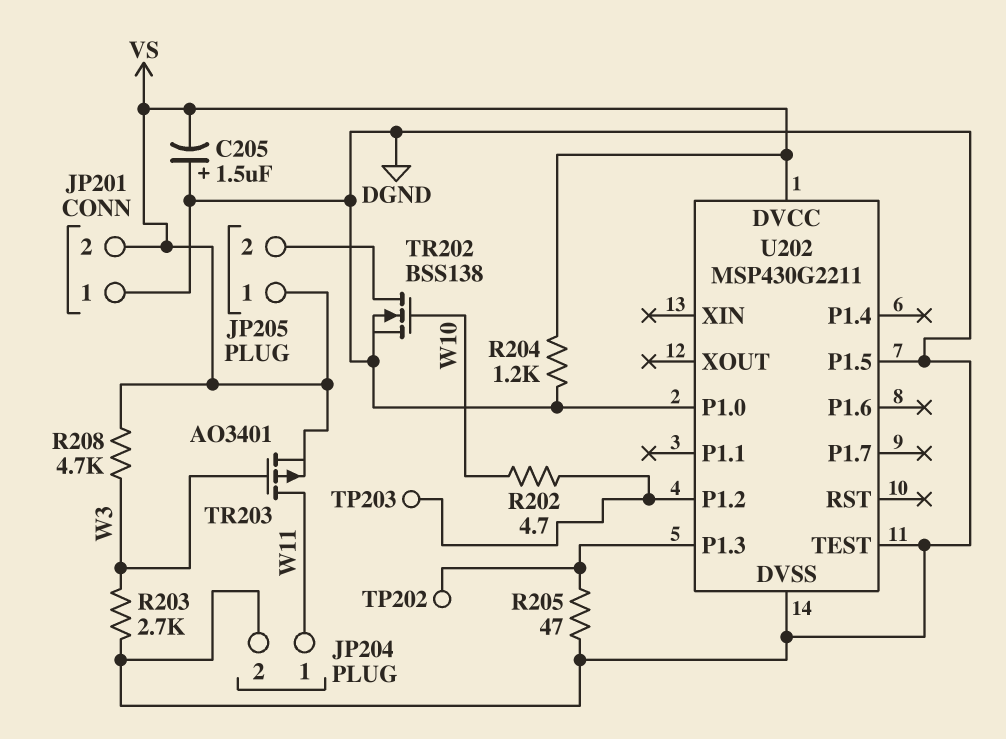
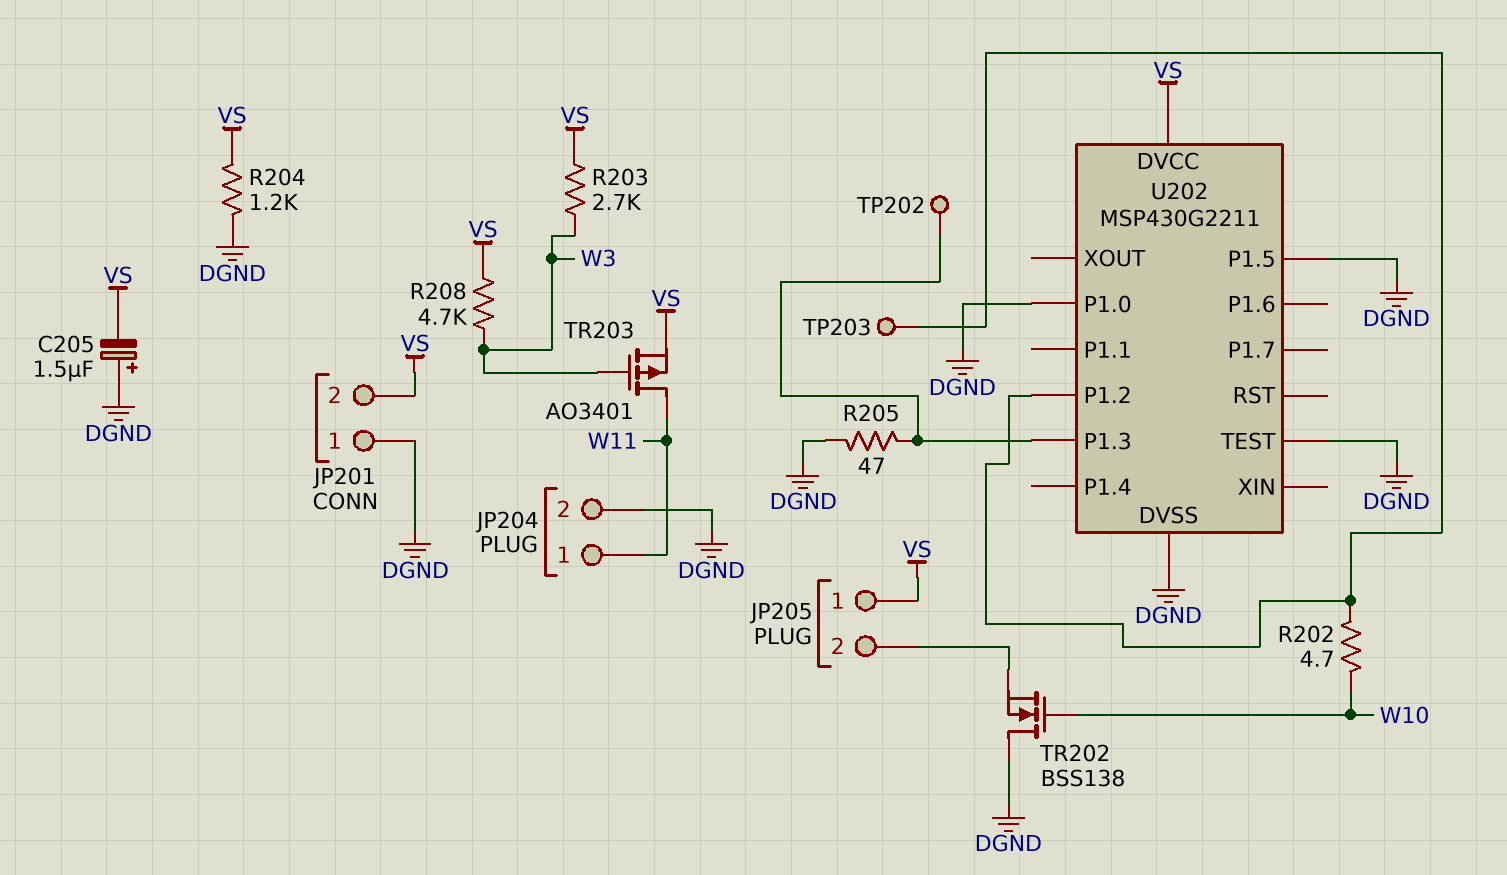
R203: 2.7k (DGND, W3) -> 2.7k (VS, W3)
TR202: NMOS BSS138 (G W10, D JP205/2, S DGND) -> NMOS BSS138 (G W10, D DGND, S JP205/2)

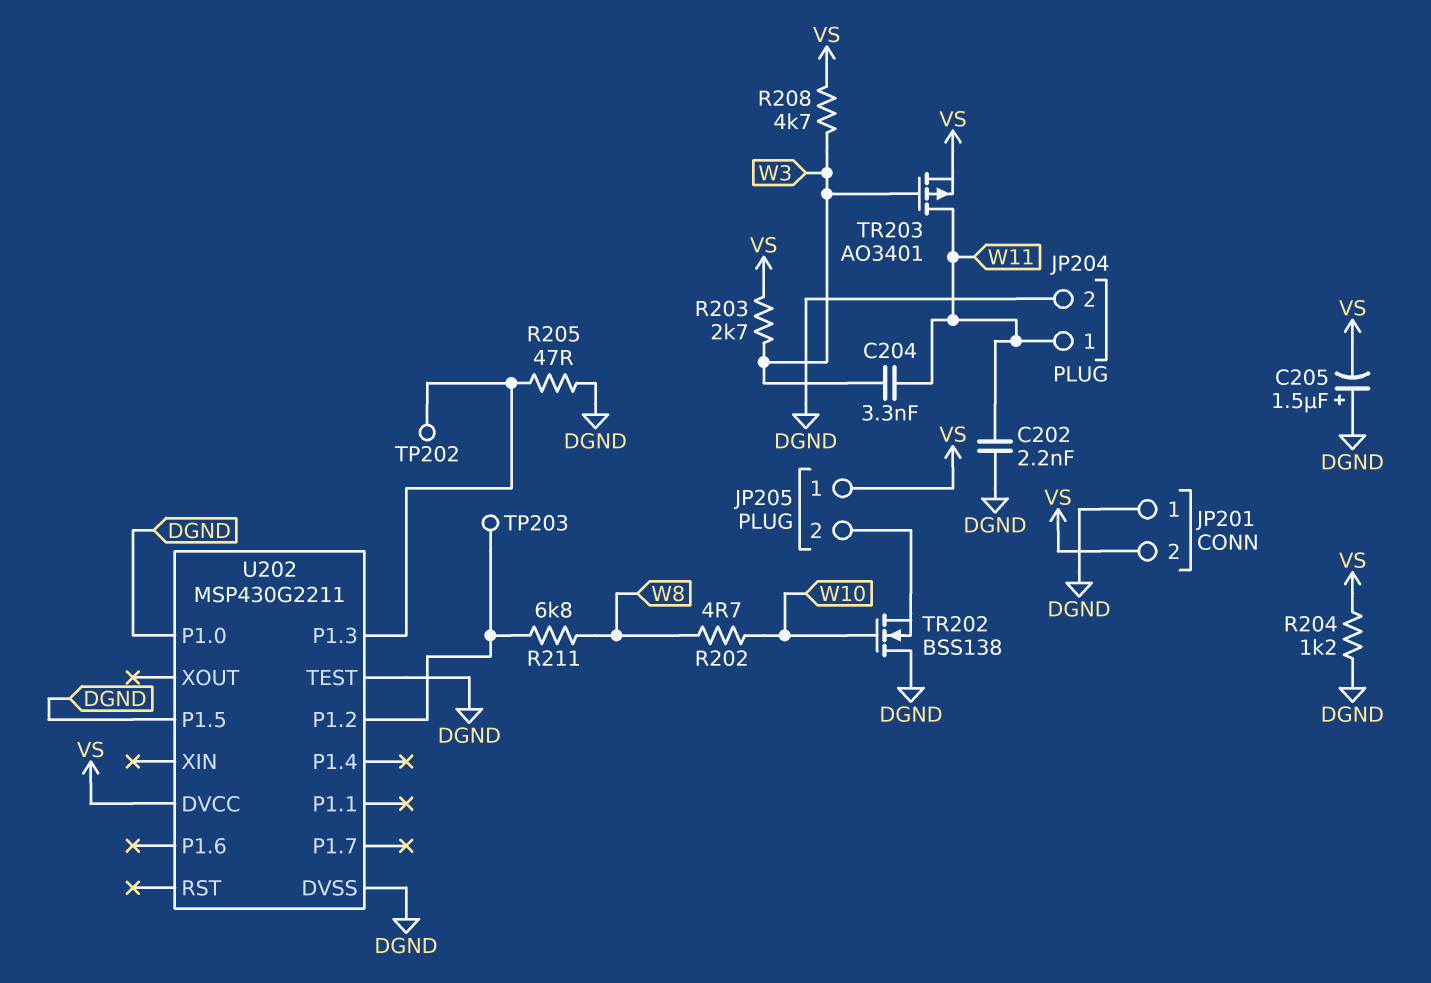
C202: none -> 2.2nF (DGND, W11)
C204: none -> 3.3nF (W3, W11)
R202: 4.7 (U202/P1.2, W10) -> 4.7 (W8, W10)
R211: none -> 6.8k (U202/P1.2, W8)

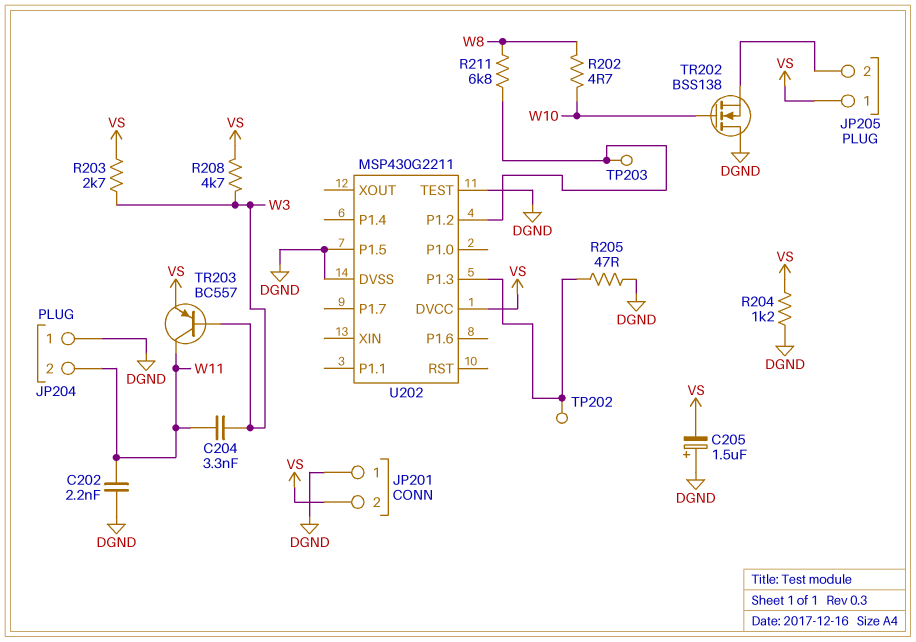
JP204 pin 1: W11 -> DGND
JP204 pin 2: DGND -> W11
TR203: PMOS AO3401 (G W3, D W11, S VS) -> PNP BC557 (B W3, C W11, E VS)
U202 pin P1.0: DGND -> none

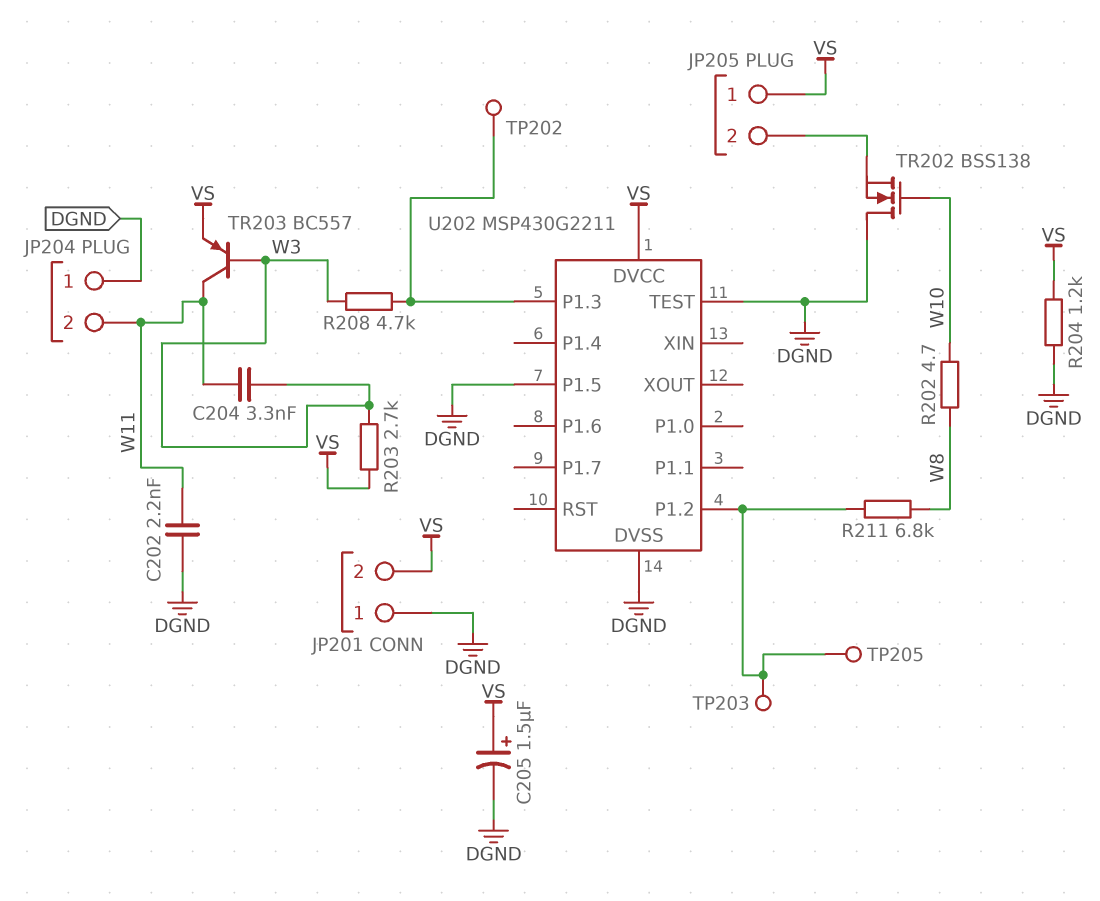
C205: 1.5uF (plus DGND, minus VS) -> 1.5uF (plus VS, minus DGND)
R205: 47 (DGND, U202/P1.3) -> none
R208: 4.7k (VS, W3) -> 4.7k (U202/P1.3, W3)
TP205: none -> test point (U202/P1.2)

